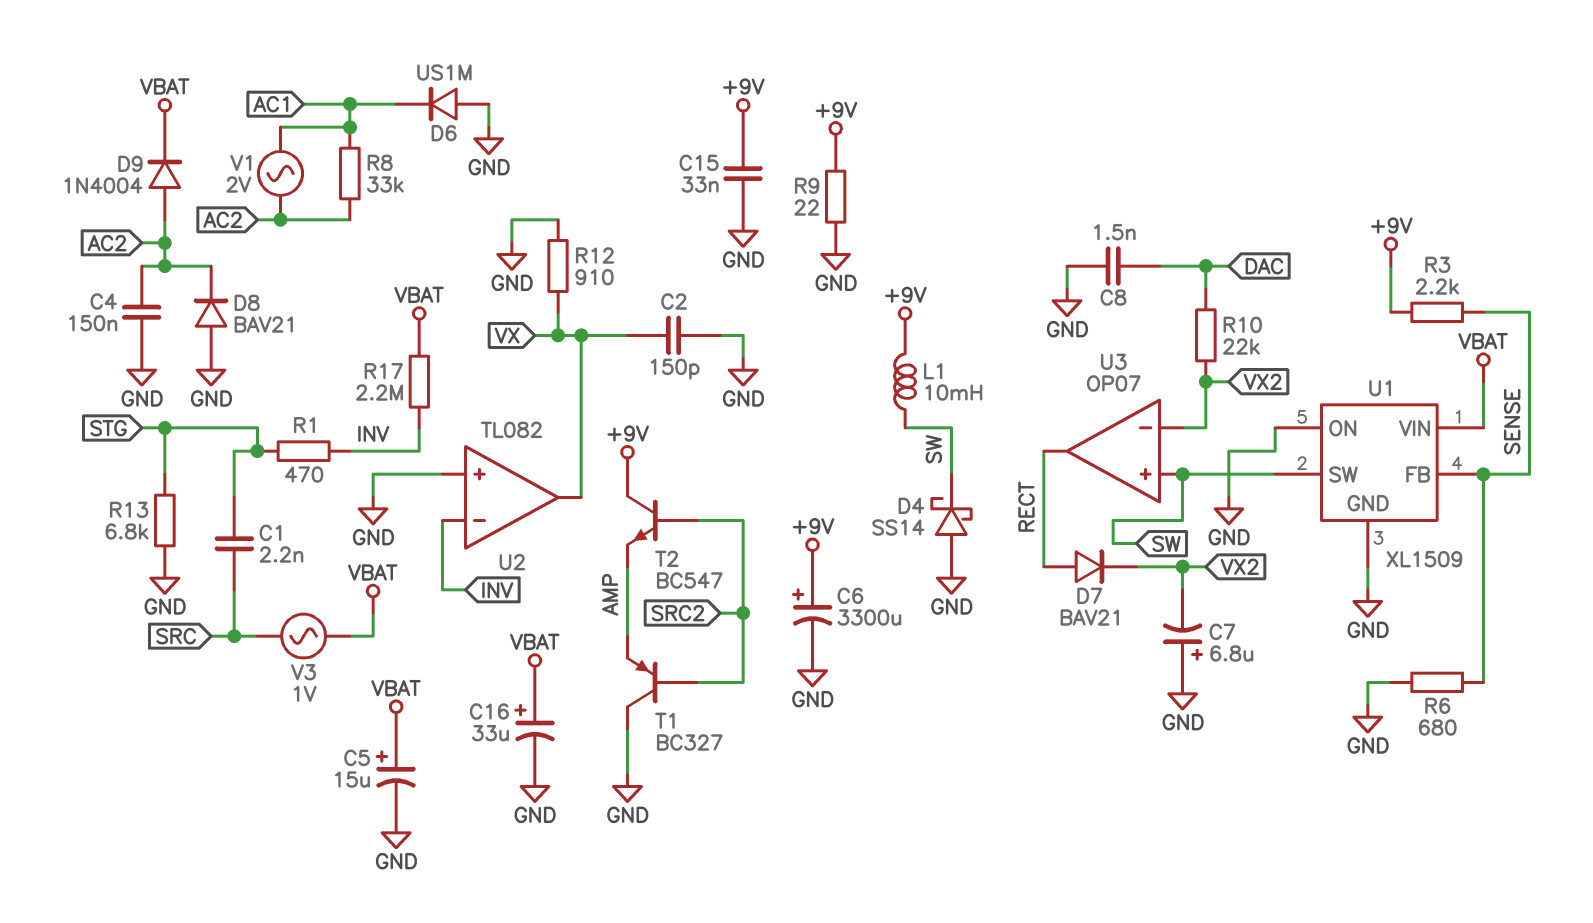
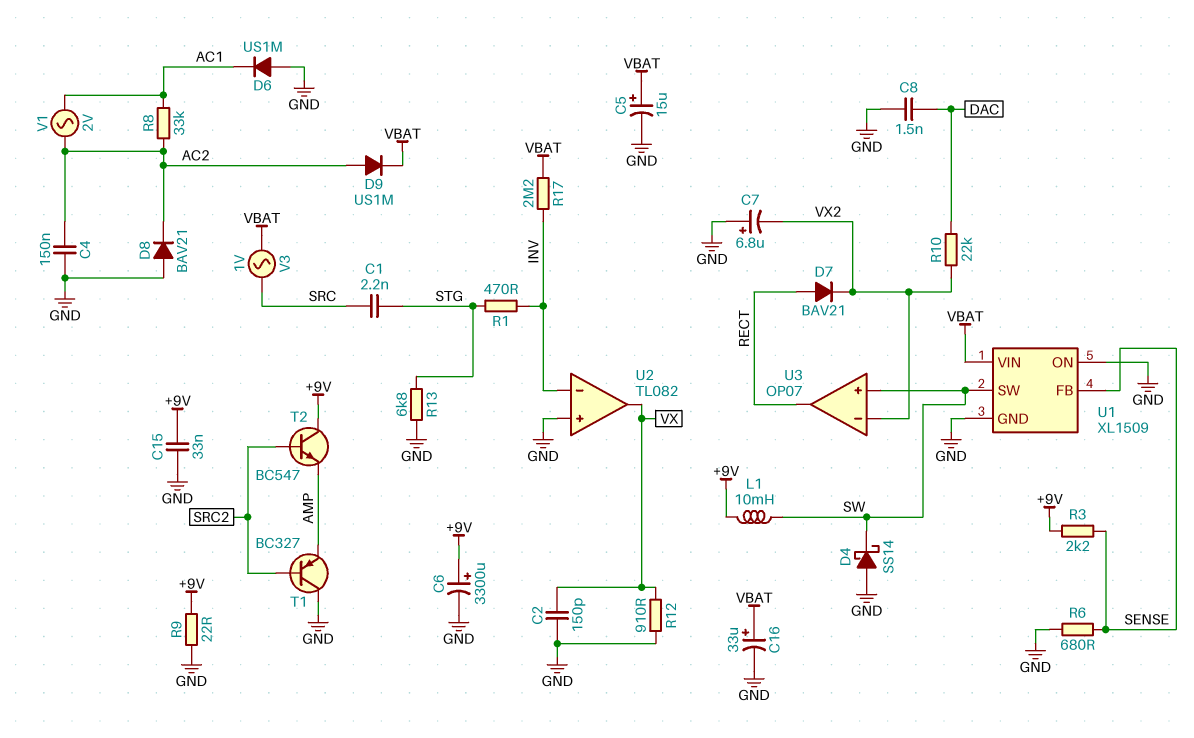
D9: diode 1N4004 (A AC2, K VBAT) -> diode US1M (A AC2, K VBAT)

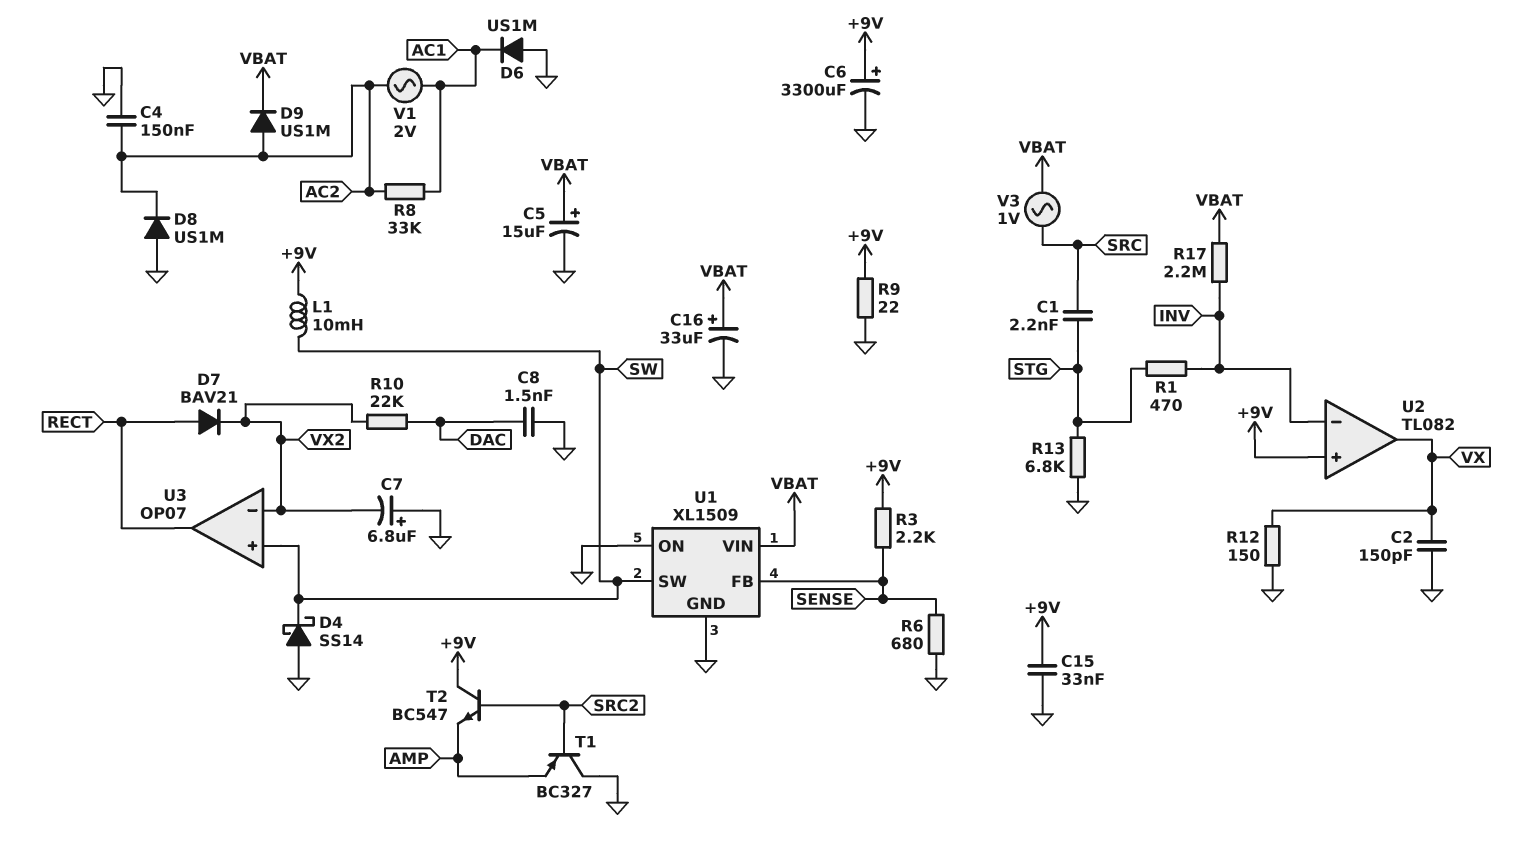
D8: diode BAV21 (A GND, K AC2) -> diode US1M (A GND, K AC2)
R12: 910 (GND, VX) -> 150 (GND, VX)
U2 pin in+: GND -> +9V

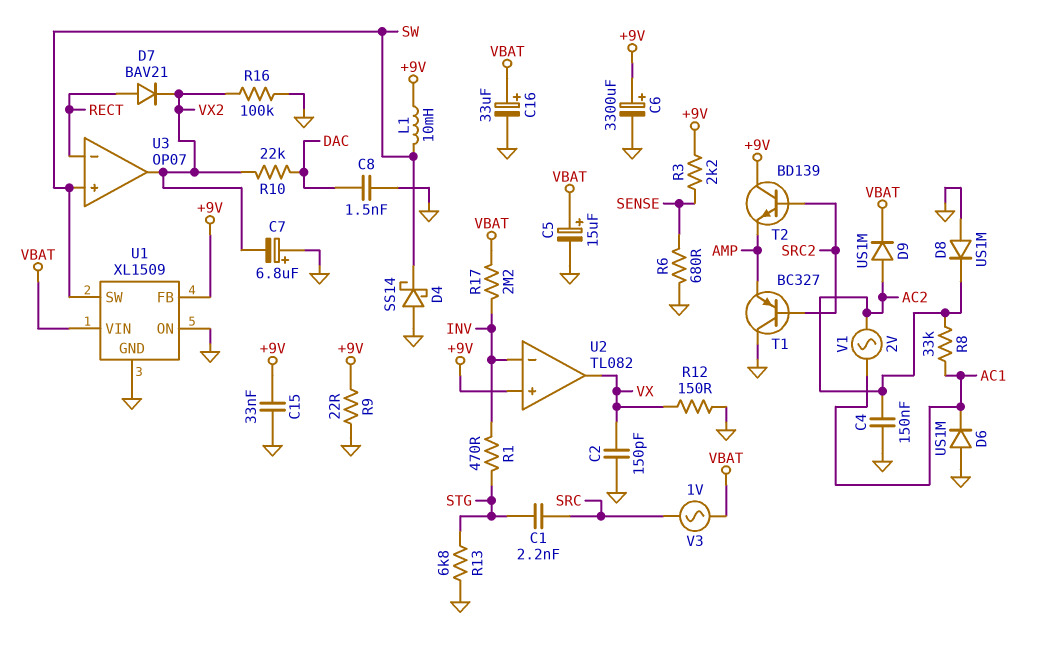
R16: none -> 100k (GND, VX2)
T2: NPN BC547 (B SRC2, C +9V, E AMP) -> NPN BD139 (B SRC2, C +9V, E AMP)
U1 pin FB: SENSE -> +9V
U3 pin in-: VX2 -> RECT
U3 pin out: RECT -> VX2

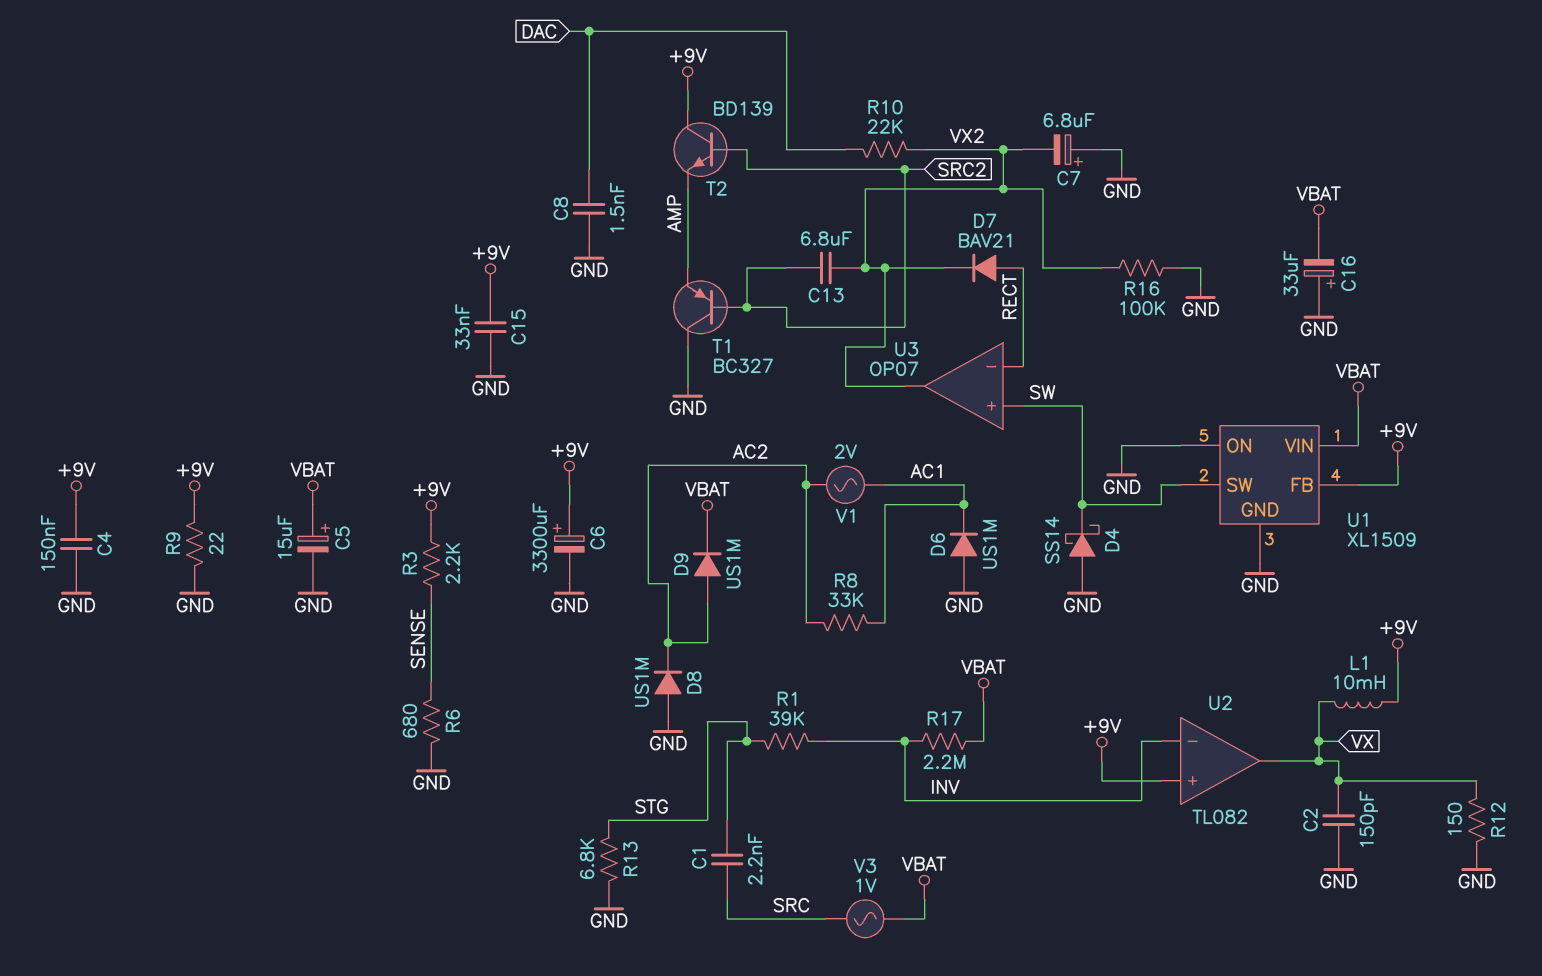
C4: 150nF (AC2, GND) -> 150nF (+9V, GND)
C13: none -> 6.8uF (SRC2, VX2)
C16: 33uF (plus VBAT, minus GND) -> 33uF (plus GND, minus VBAT)
L1: 10mH (+9V, SW) -> 10mH (+9V, VX)
R1: 470 (INV, STG) -> 39k (INV, STG)

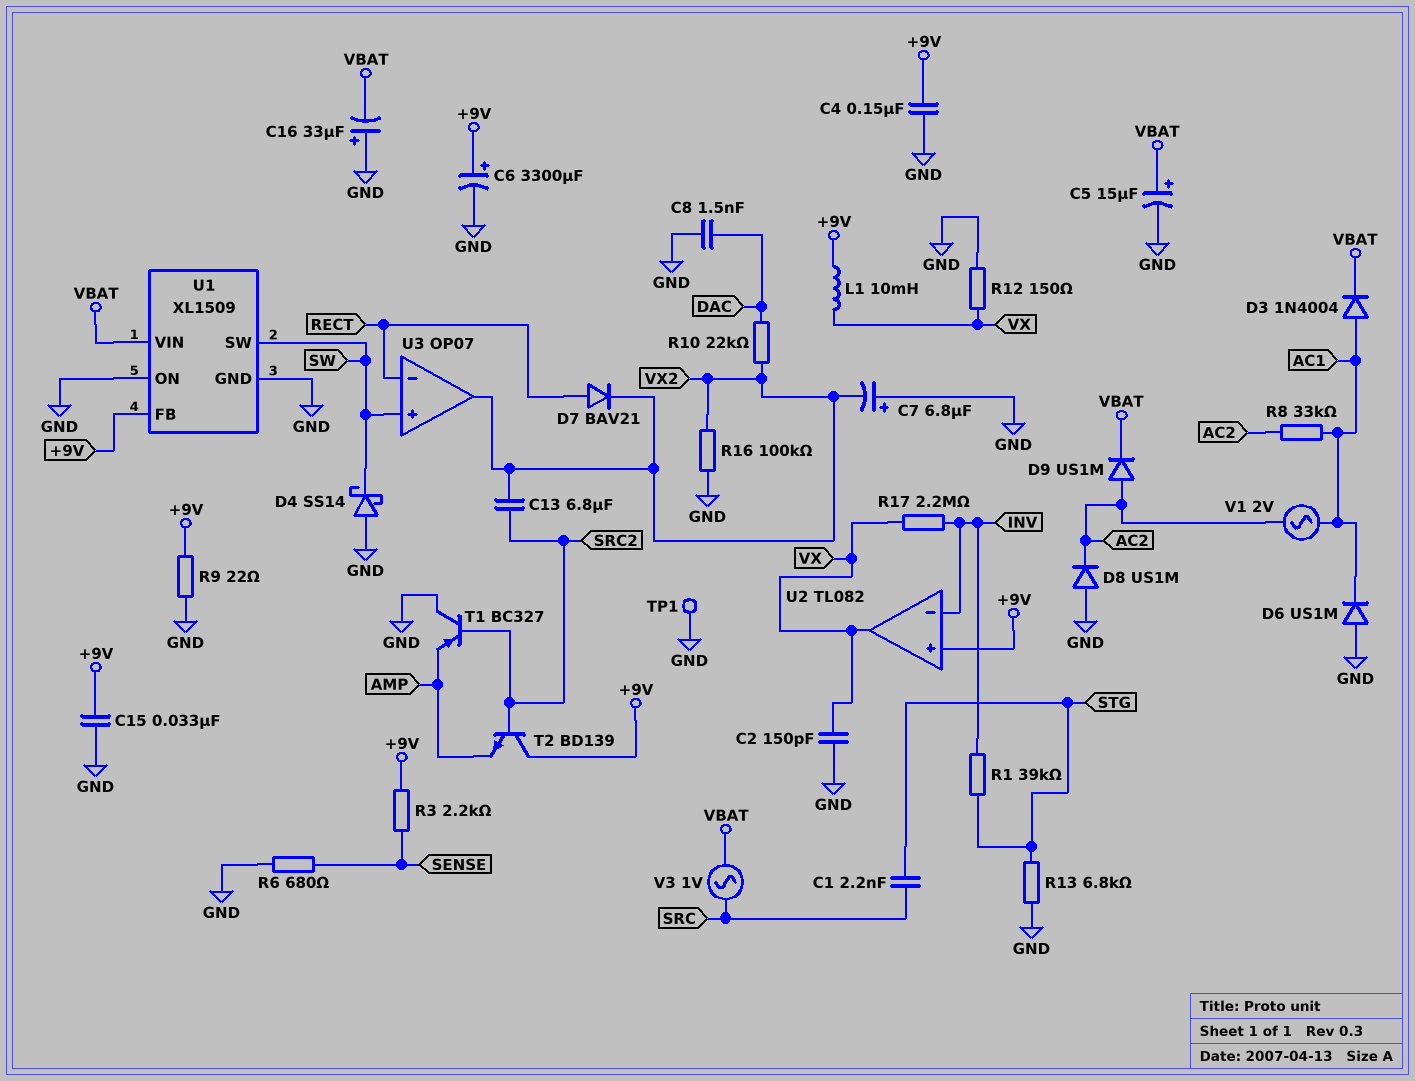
D3: none -> diode 1N4004 (A AC1, K VBAT)
R17: 2.2M (INV, VBAT) -> 2.2M (INV, VX)
TP1: none -> test point (GND)

